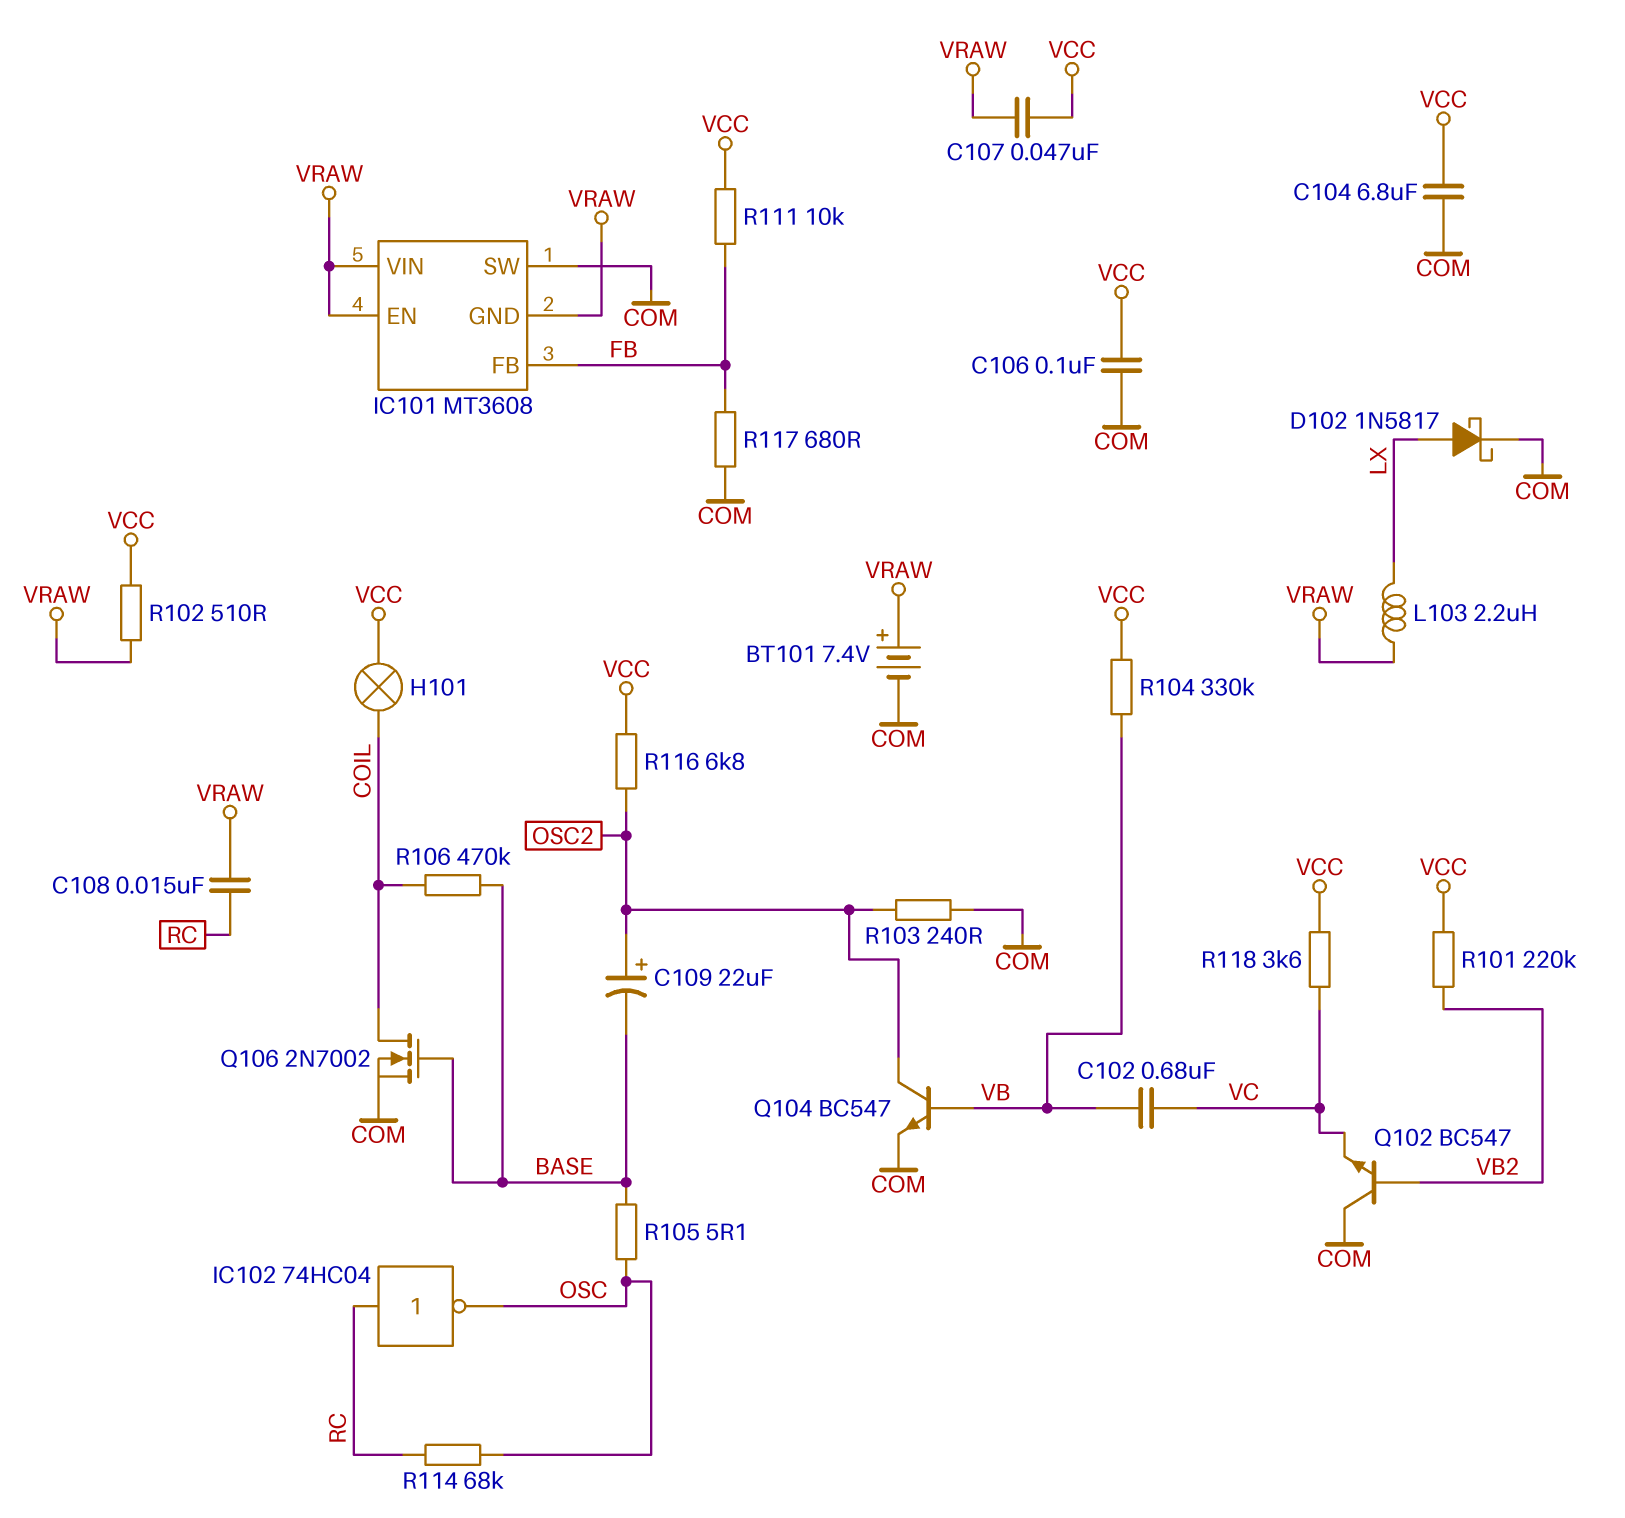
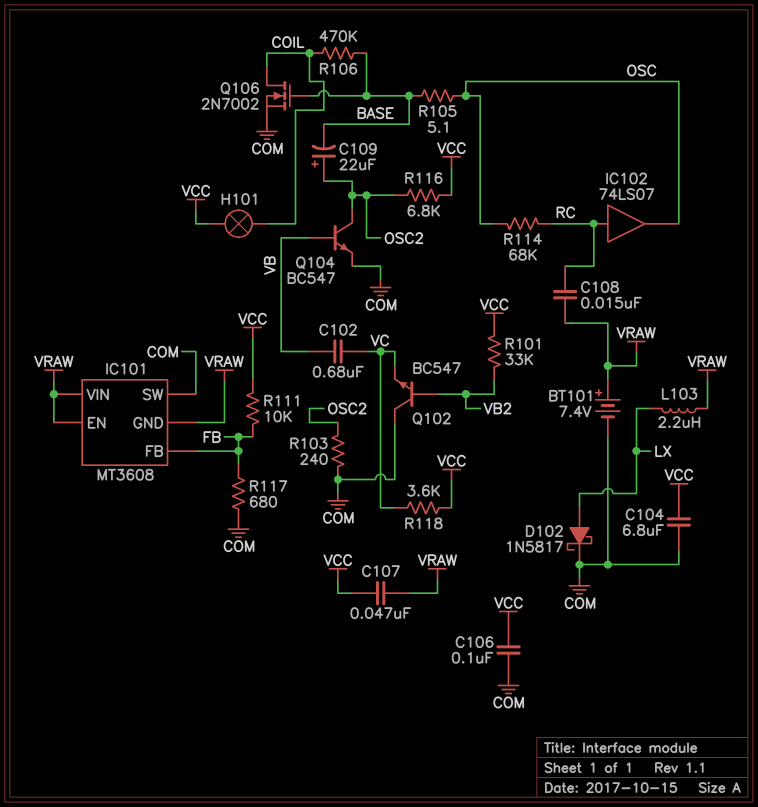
IC102: NOT 74HC04 (in RC, out OSC) -> buffer 74LS07 (in RC, out OSC)
R101: 220k (VB2, VCC) -> 33k (VB2, VCC)
R102: 510 (VCC, VRAW) -> none
R104: 330k (VB, VCC) -> none

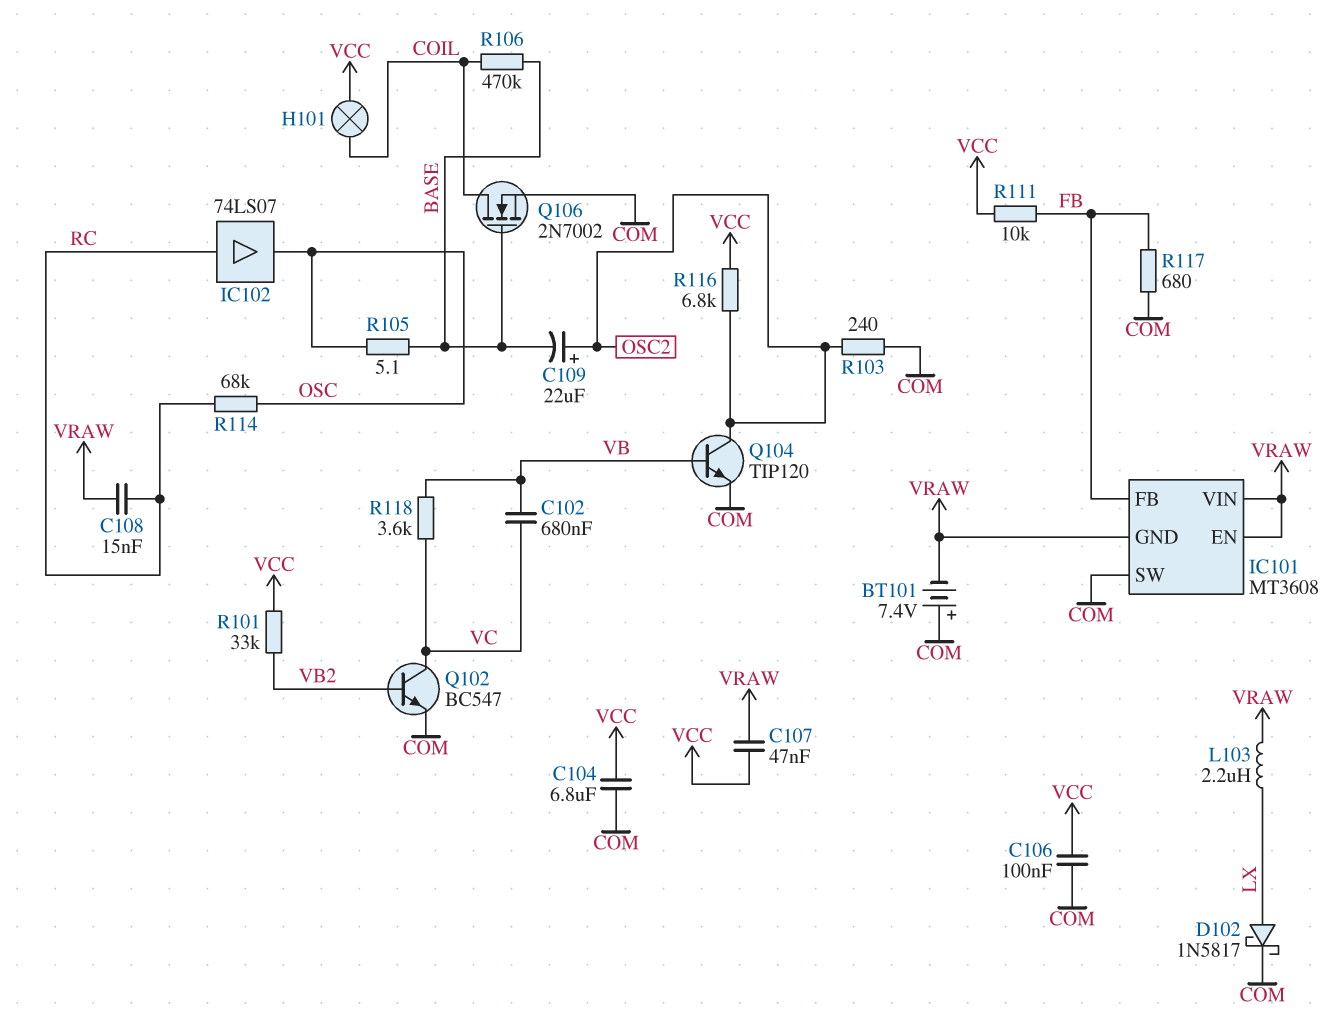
BT101: 7.4V (plus VRAW, minus COM) -> 7.4V (plus COM, minus VRAW)
Q102: NPN BC547 (B VB2, C COM, E VC) -> NPN BC547 (B VB2, C VC, E COM)
Q104: NPN BC547 (B VB, C OSC2, E COM) -> NPN TIP120 (B VB, C OSC2, E COM)
R118: 3.6k (VC, VCC) -> 3.6k (VB, VC)

